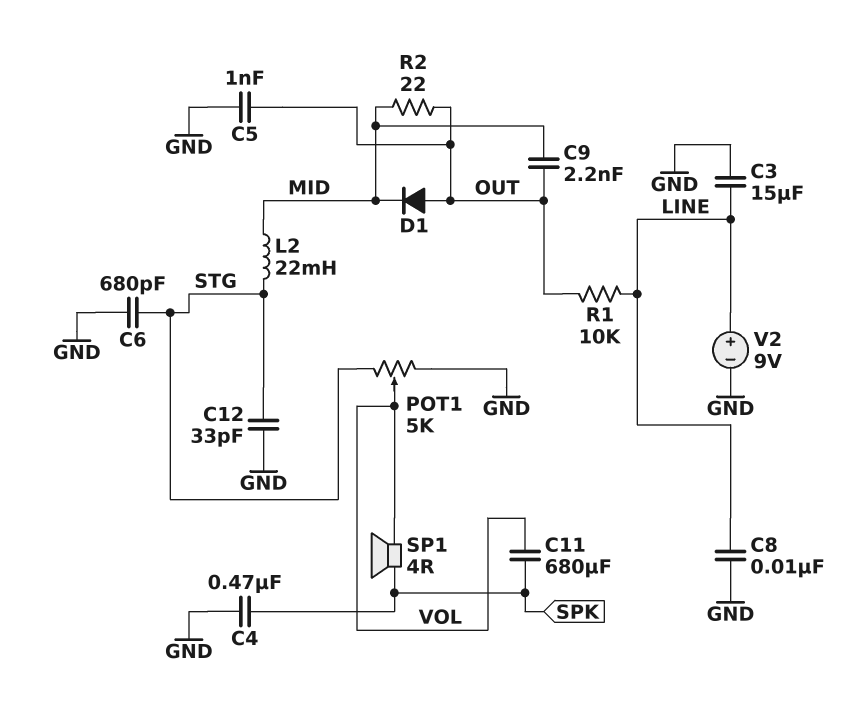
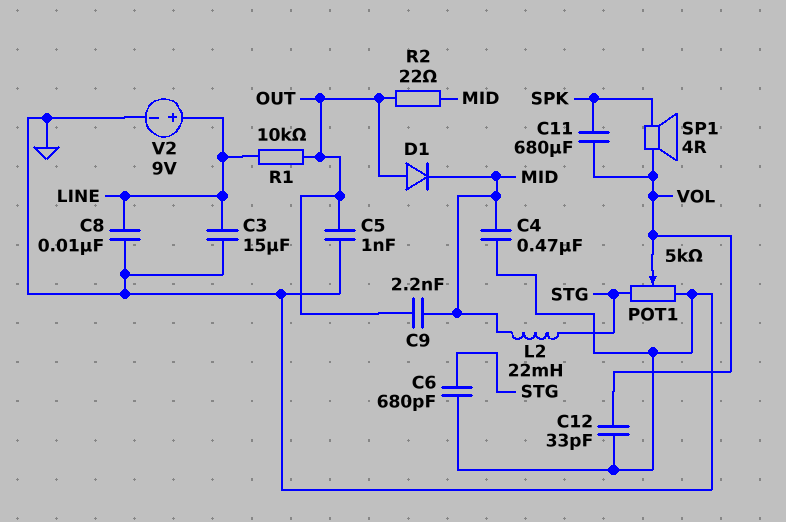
C4: 470nF (GND, SPK) -> 470nF (GND, MID)
C12: 33pF (GND, STG) -> 33pF (GND, VOL)

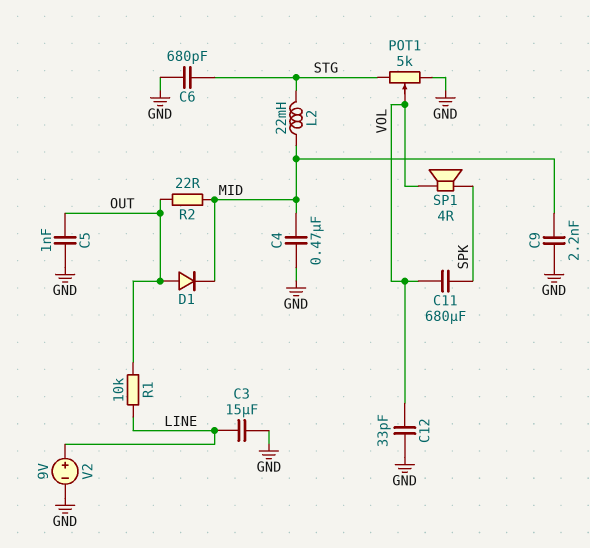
C8: 10nF (GND, LINE) -> none
C9: 2.2nF (MID, OUT) -> 2.2nF (GND, MID)

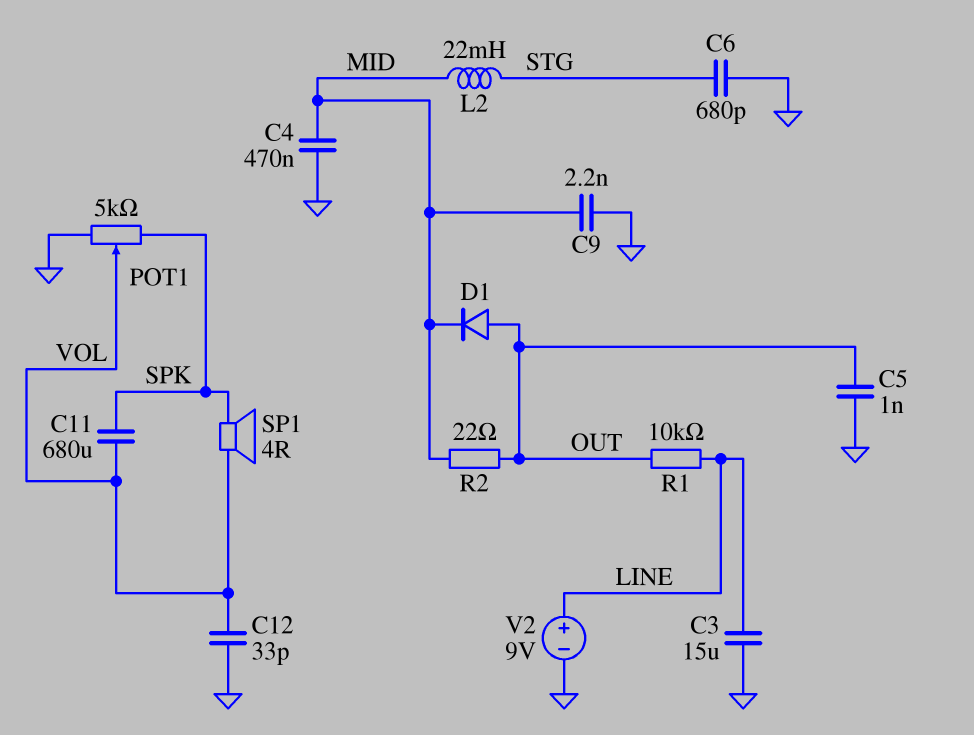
POT1: 5k (GND, STG, wiper VOL) -> 5k (GND, SPK, wiper VOL)

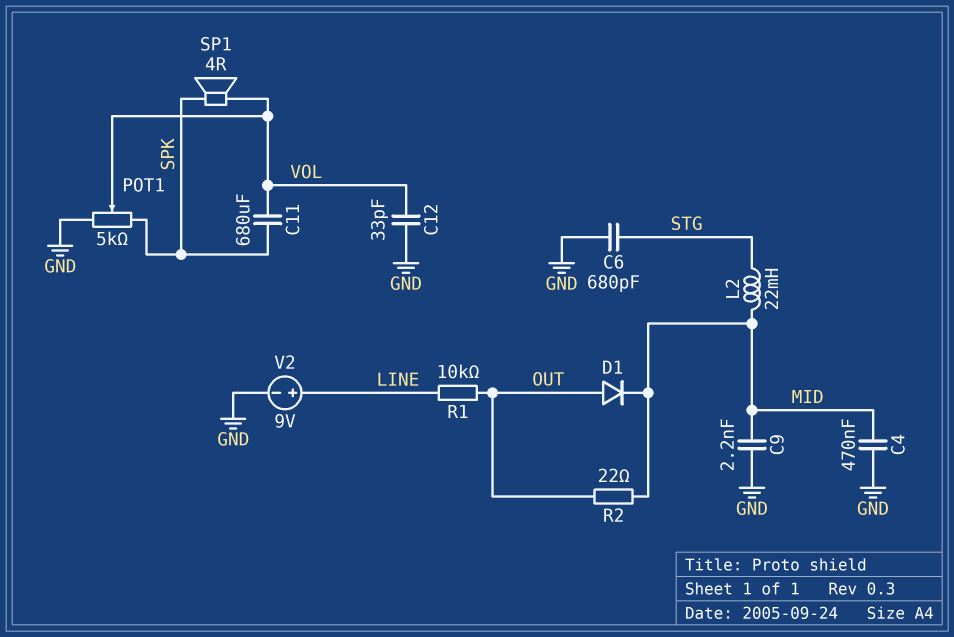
C3: 15uF (GND, LINE) -> none
C5: 1nF (GND, OUT) -> none

